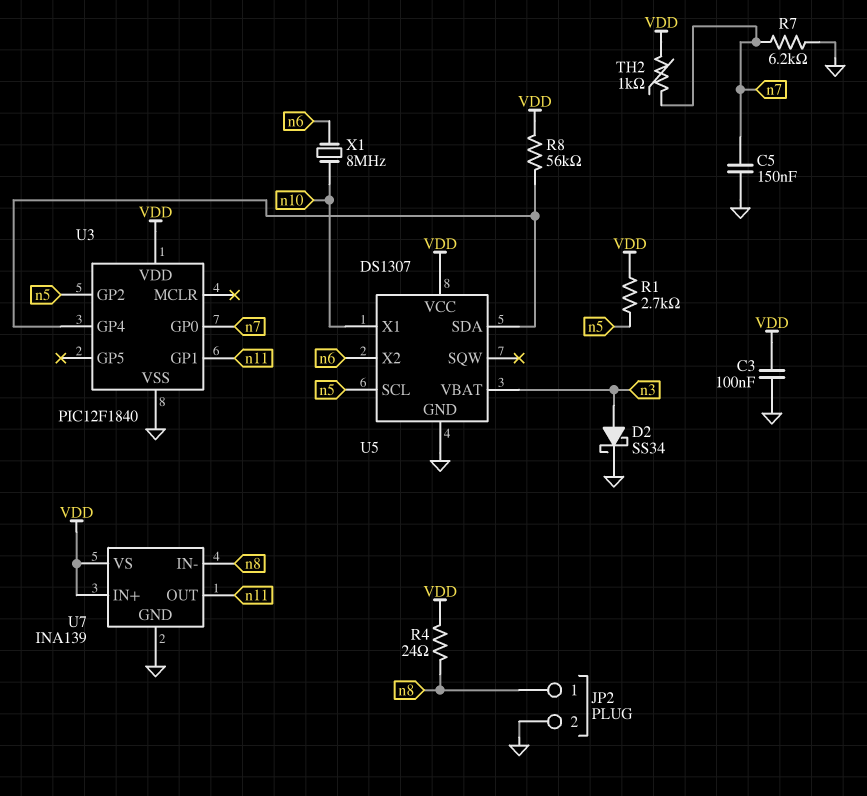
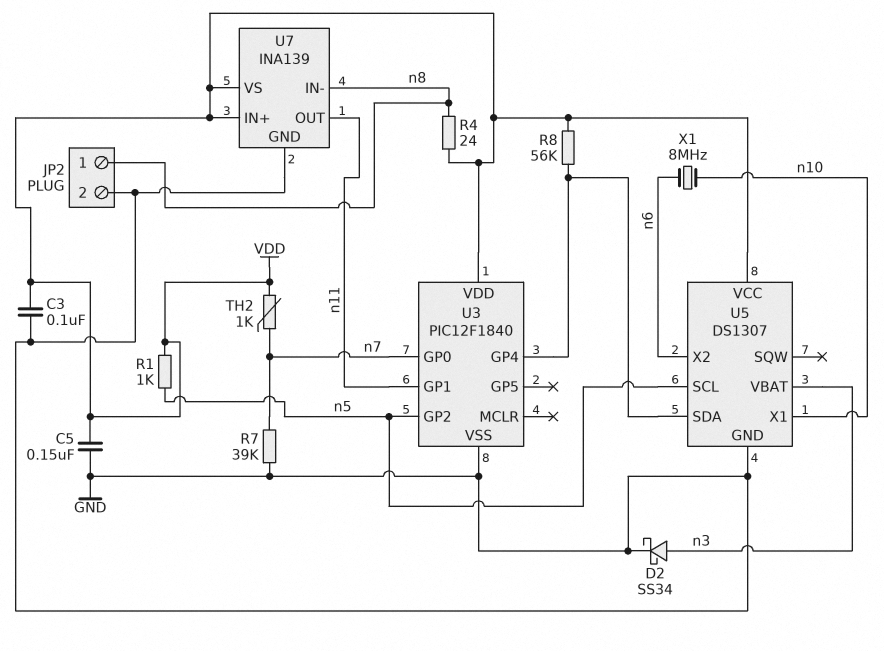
C5: 150nF (GND, n7) -> 150nF (GND, VDD)
R1: 2.7k (VDD, n5) -> 1k (VDD, n5)
R7: 6.2k (GND, n7) -> 39k (GND, n7)

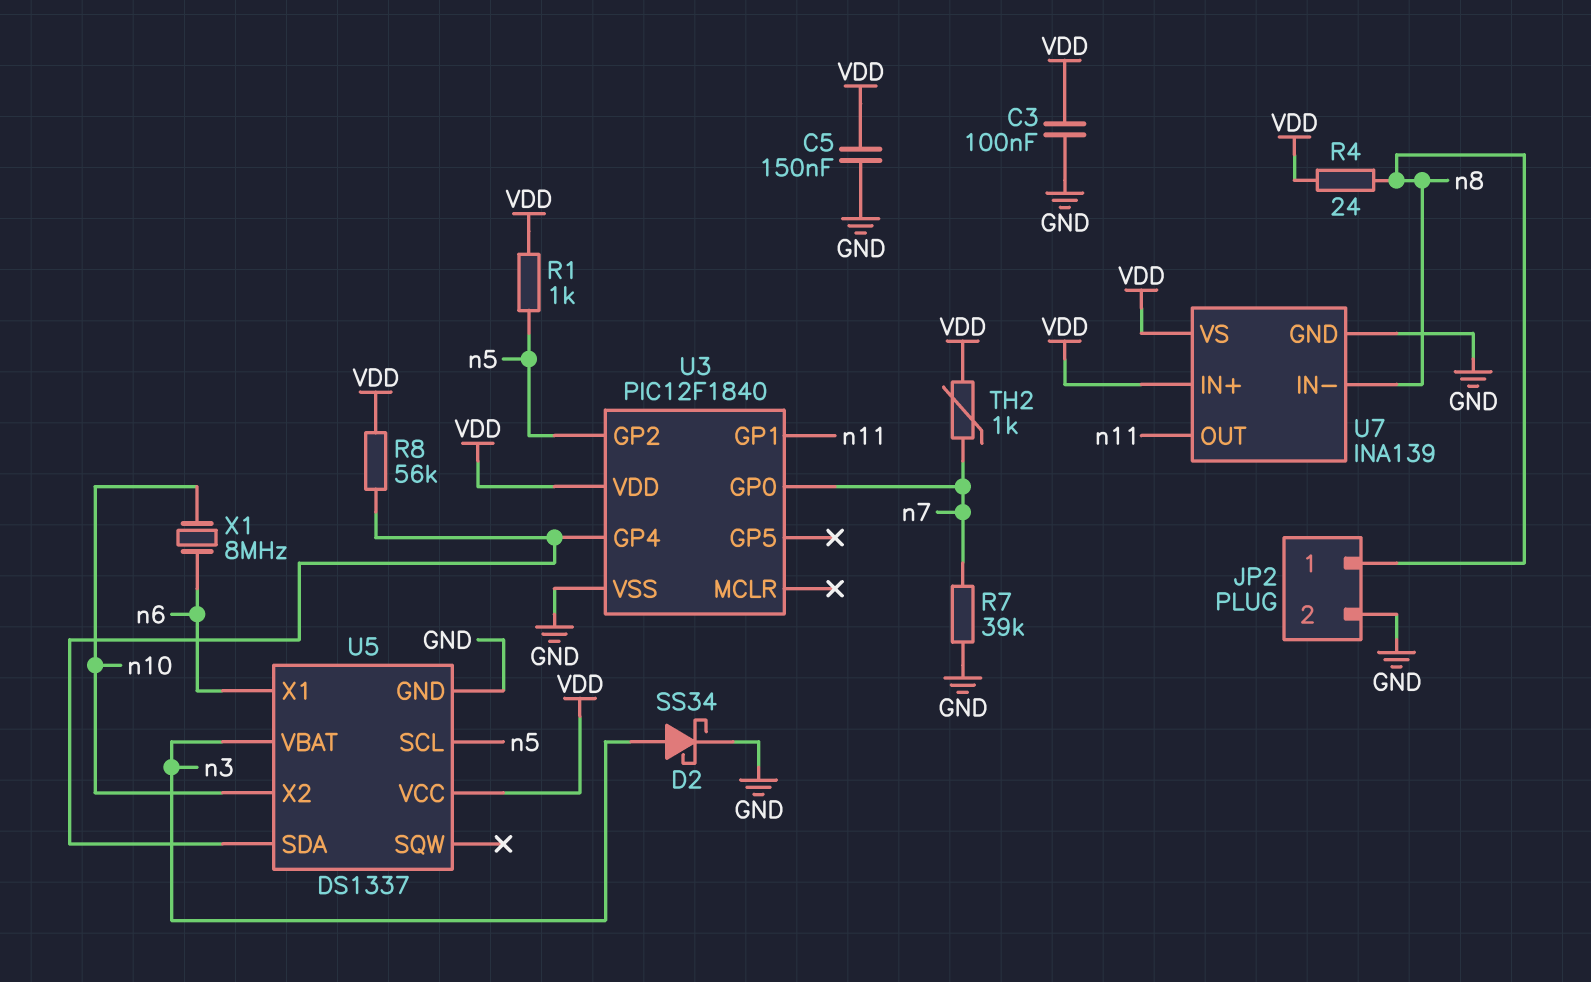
U5: DS1307 -> DS1337
U5 pin X1: n10 -> n6
U5 pin X2: n6 -> n10

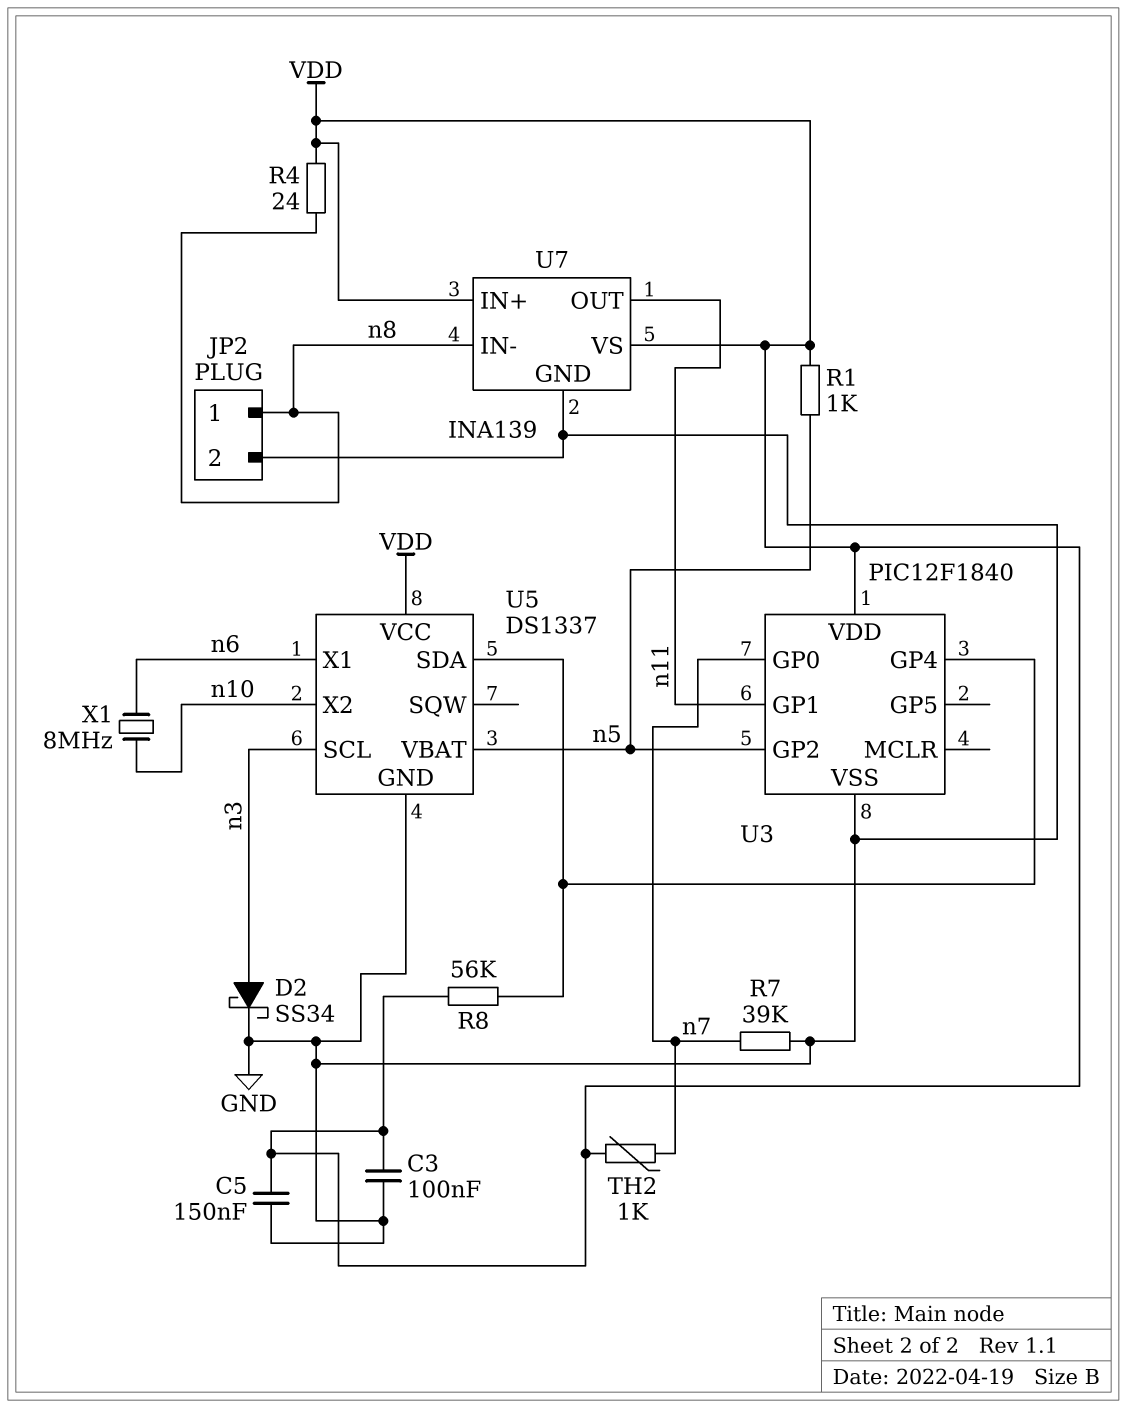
U5 pin SCL: n5 -> n3
U5 pin VBAT: n3 -> n5

